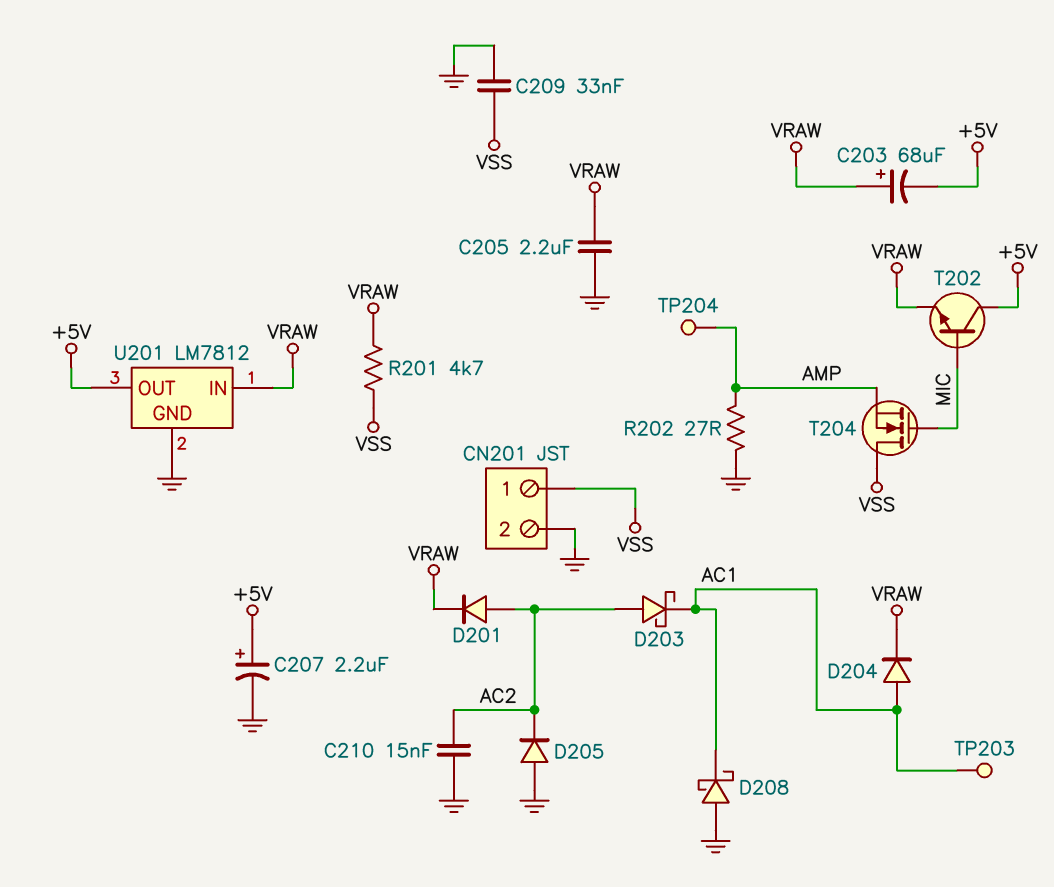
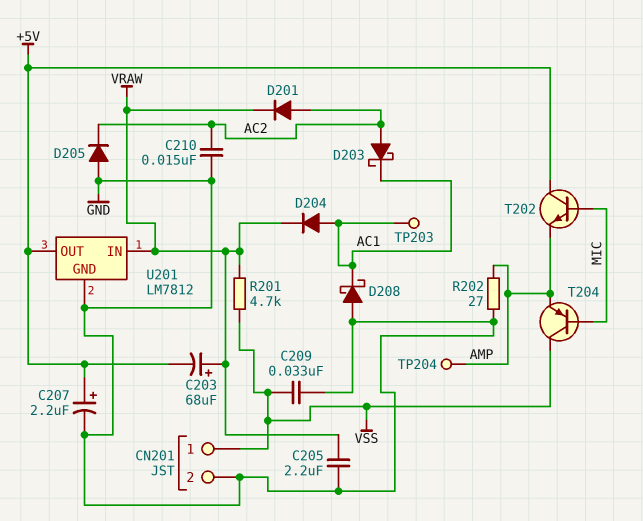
T202: NPN (B MIC, C +5V, E VRAW) -> NPN (B MIC, C +5V, E AMP)
T204: NMOS (G MIC, D VSS, S AMP) -> PNP (B MIC, C VSS, E AMP)

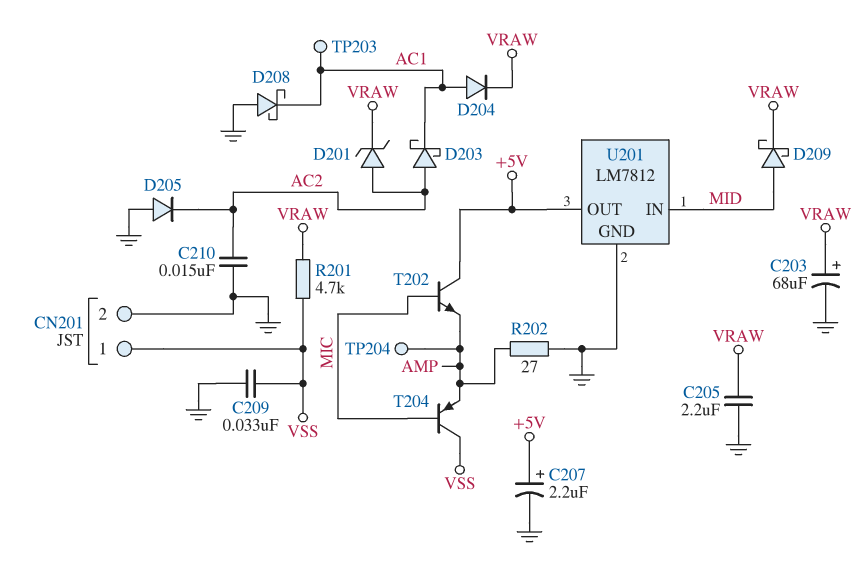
C203: 68uF (plus VRAW, minus +5V) -> 68uF (plus VRAW, minus GND)
D201: diode (A AC2, K VRAW) -> zener (A AC2, K VRAW)
D209: none -> schottky (A MID, K VRAW)
U201 pin IN: VRAW -> MID

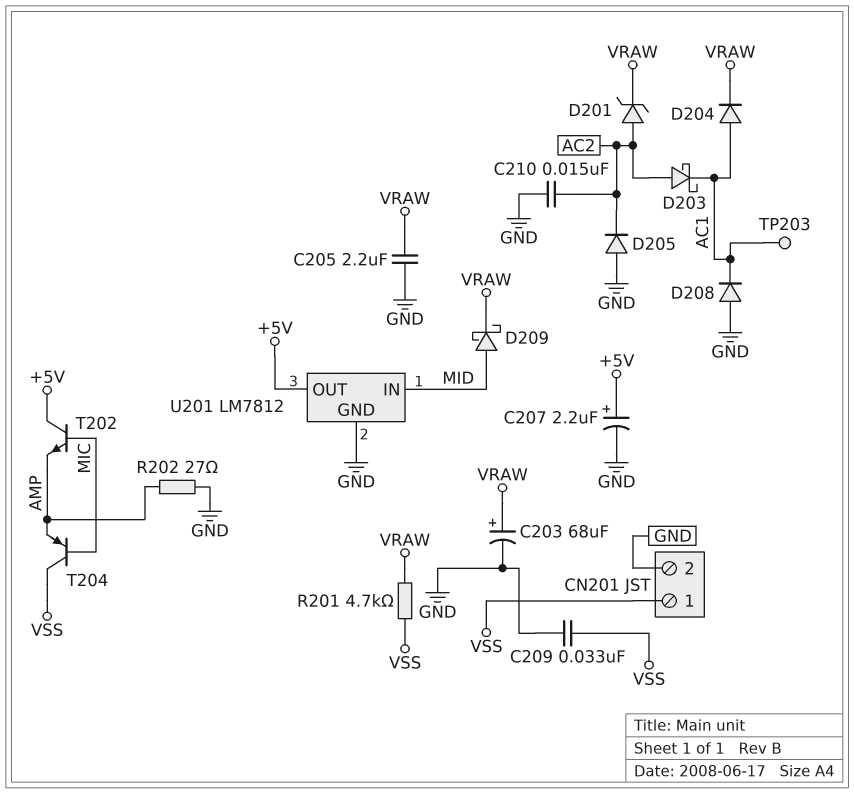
D208: schottky (A GND, K AC1) -> diode (A GND, K AC1)
TP204: test point (AMP) -> none

